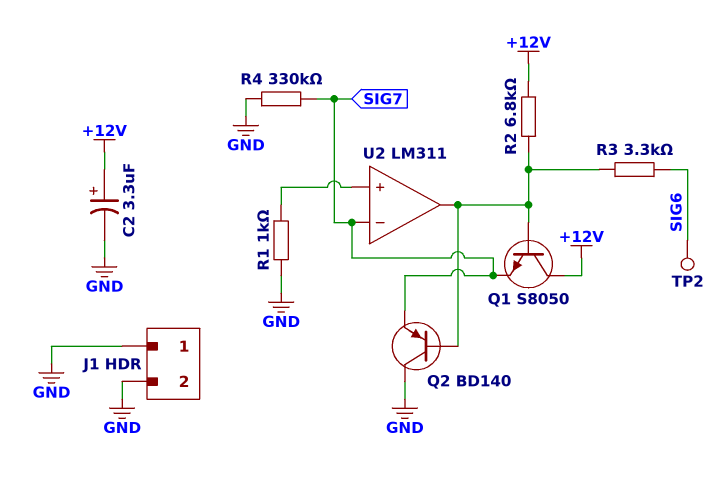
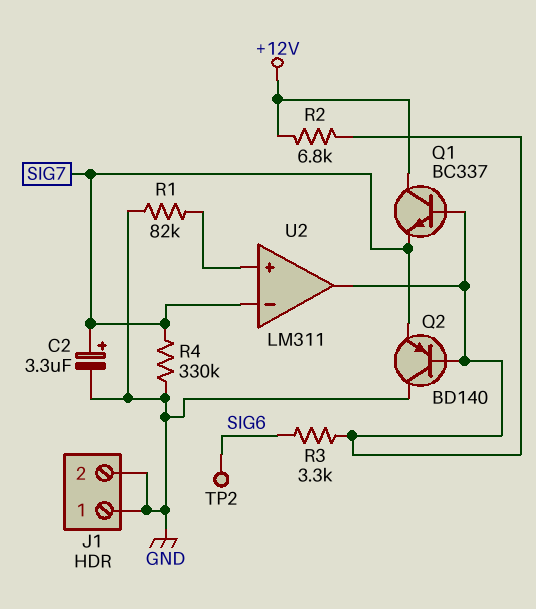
C2: 3.3uF (plus +12V, minus GND) -> 3.3uF (plus SIG7, minus GND)
Q1: NPN S8050 (B U2/out, C +12V, E SIG7) -> NPN BC337 (B U2/out, C +12V, E SIG7)
R1: 1k (GND, U2/in+) -> 82k (GND, U2/in+)

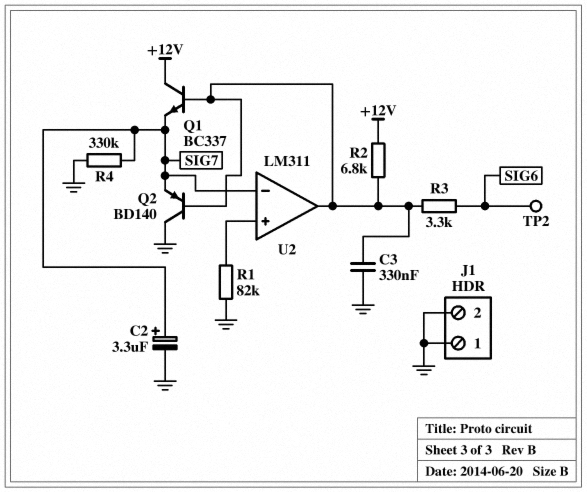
C3: none -> 330nF (GND, U2/out)

